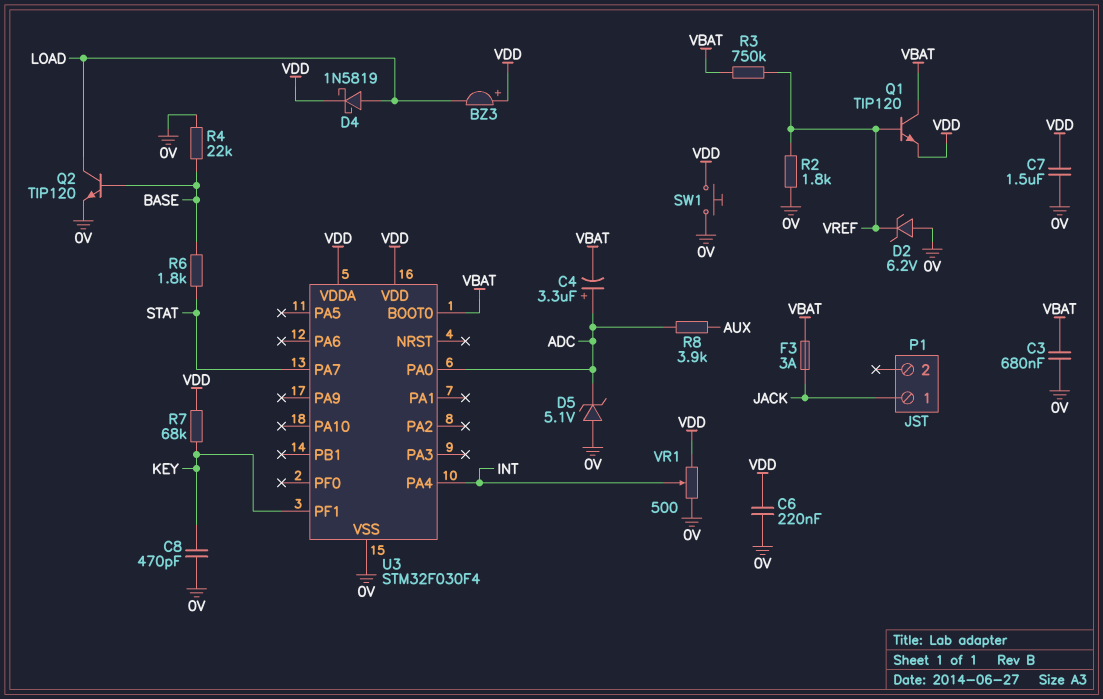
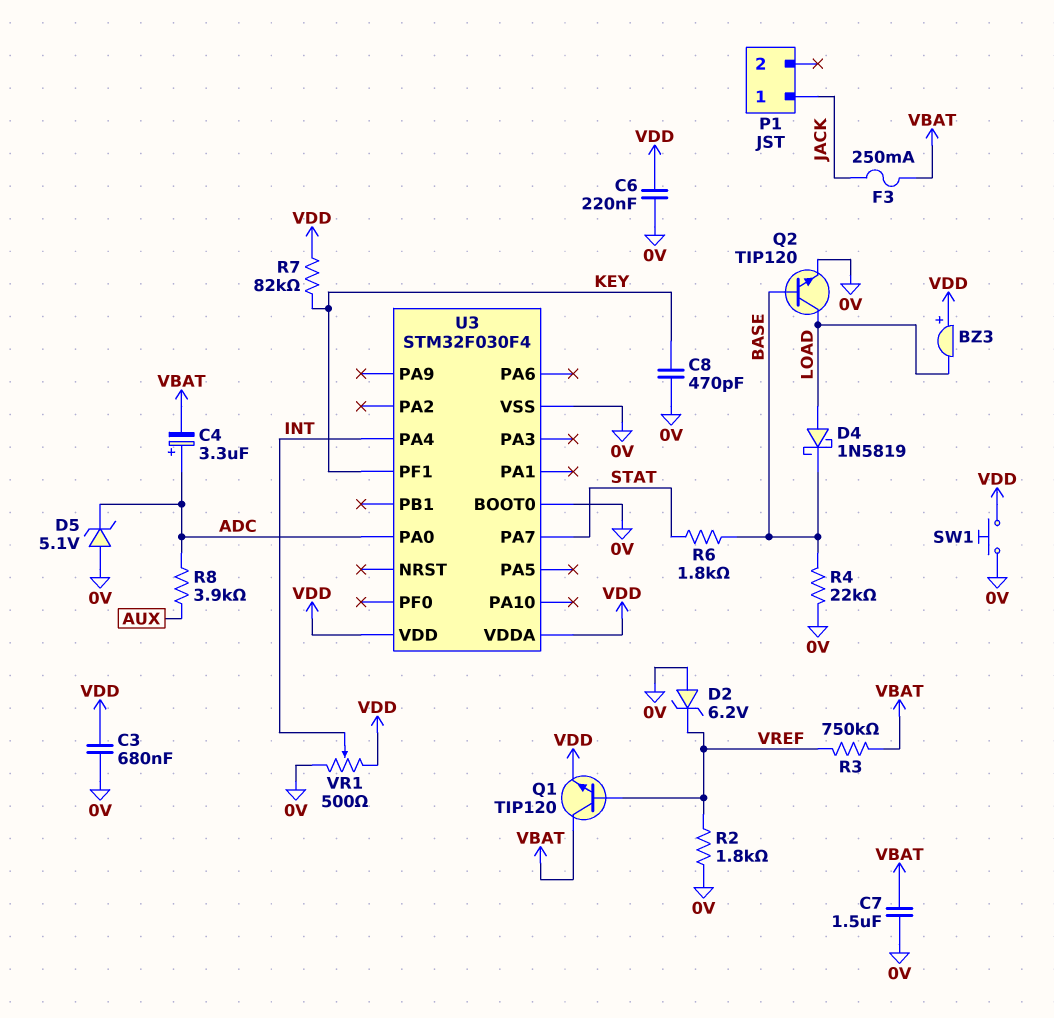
C3: 680nF (0V, VBAT) -> 680nF (0V, VDD)
C7: 1.5uF (0V, VDD) -> 1.5uF (0V, VBAT)
D4: schottky 1N5819 (A LOAD, K VDD) -> schottky 1N5819 (A LOAD, K BASE)
F3: 3A (JACK, VBAT) -> 250mA (JACK, VBAT)
R7: 68k (KEY, VDD) -> 82k (KEY, VDD)
U3 pin BOOT0: VBAT -> 0V

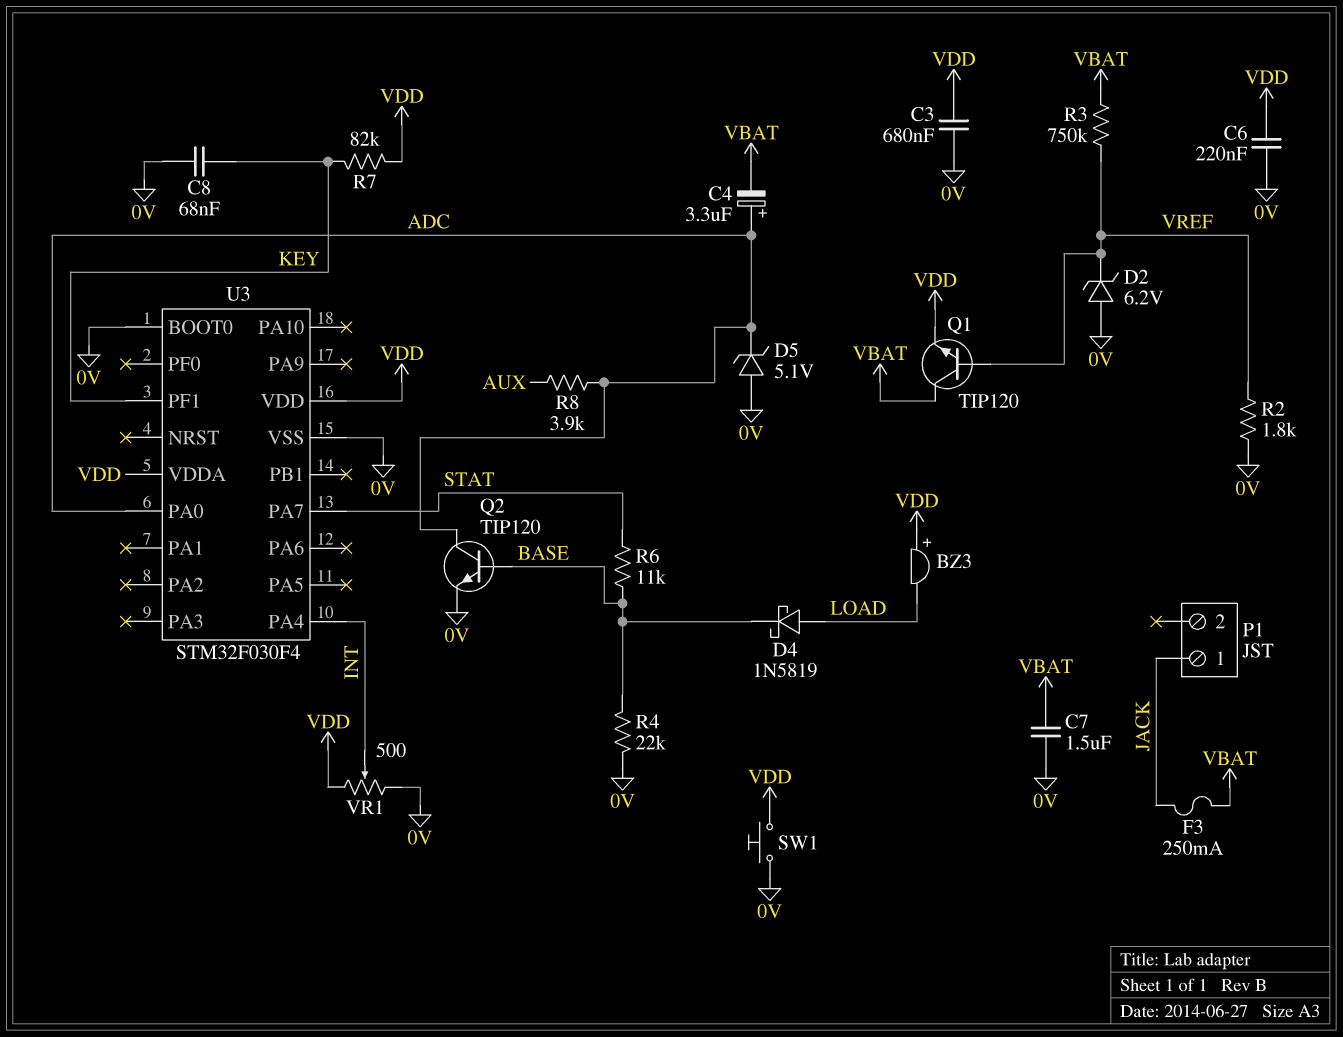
C8: 470pF (0V, KEY) -> 68nF (0V, KEY)
Q2: NPN TIP120 (B BASE, C LOAD, E 0V) -> NPN TIP120 (B BASE, C ADC, E 0V)
R6: 1.8k (BASE, STAT) -> 11k (BASE, STAT)

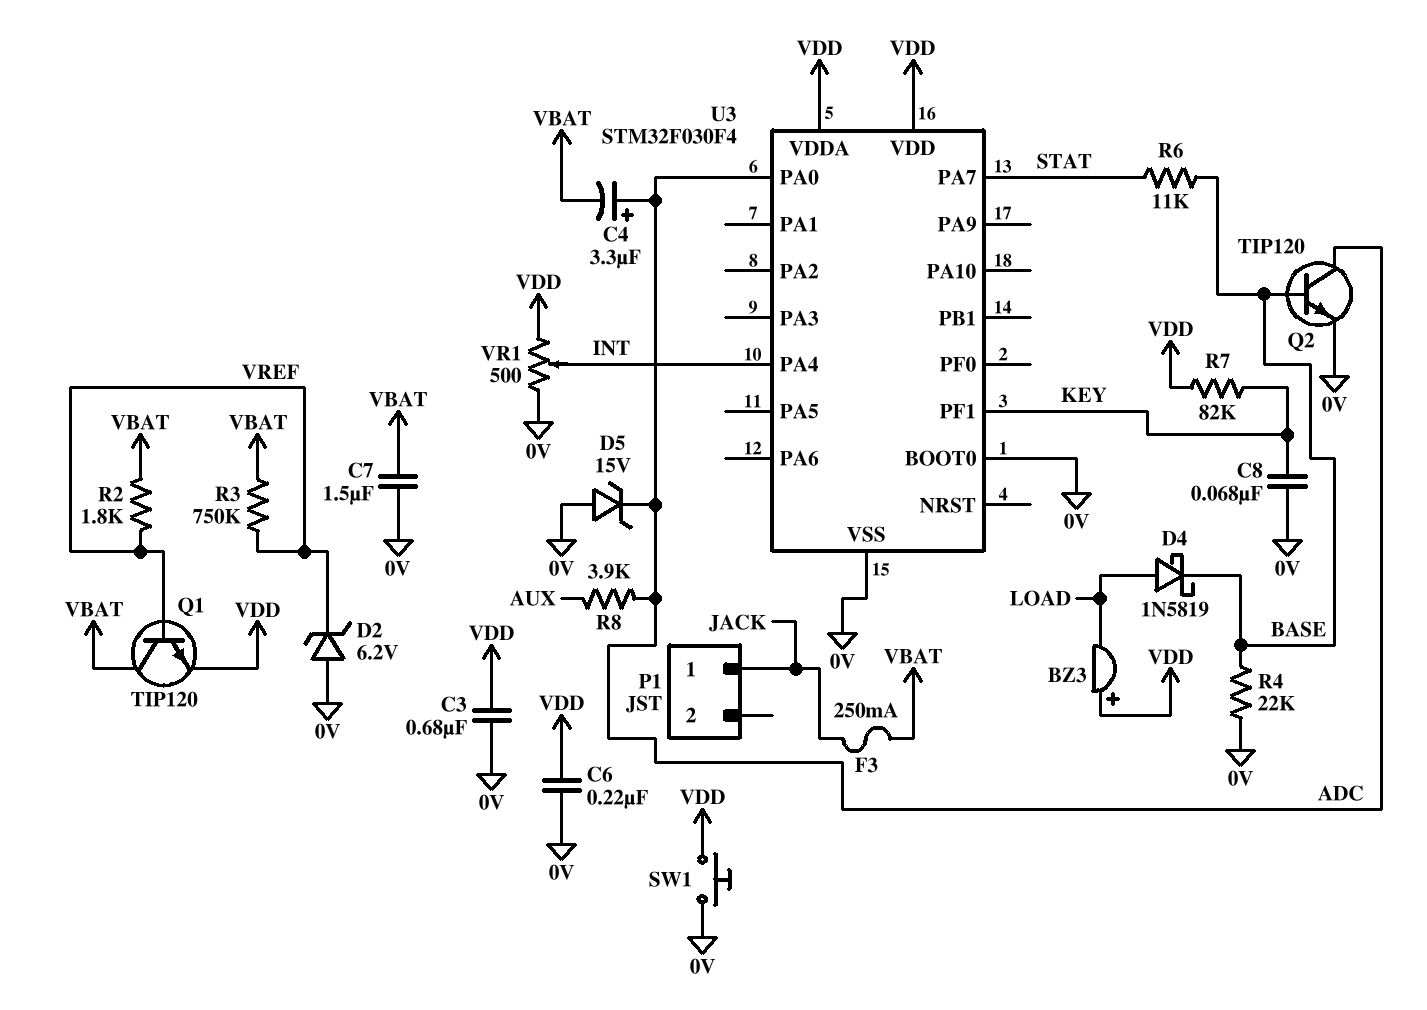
D5: zener 5.1V (A 0V, K ADC) -> zener 15V (A 0V, K ADC)
R2: 1.8k (0V, VREF) -> 1.8k (VBAT, VREF)

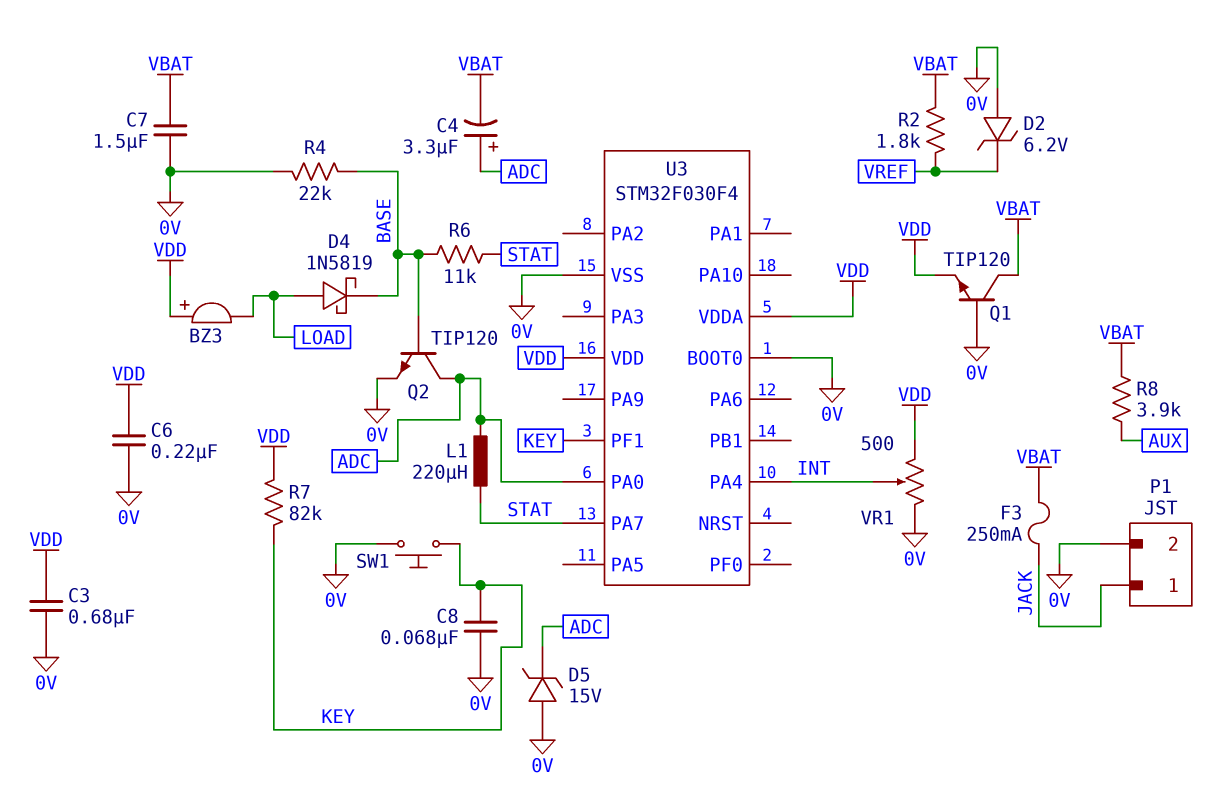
L1: none -> 220uH (ADC, STAT)
P1 pin 2: none -> 0V
Q1: NPN TIP120 (B VREF, C VBAT, E VDD) -> NPN TIP120 (B 0V, C VBAT, E VDD)
R3: 750k (VBAT, VREF) -> none
R8: 3.9k (ADC, AUX) -> 3.9k (AUX, VBAT)
SW1: button (0V, VDD) -> button (0V, KEY)

